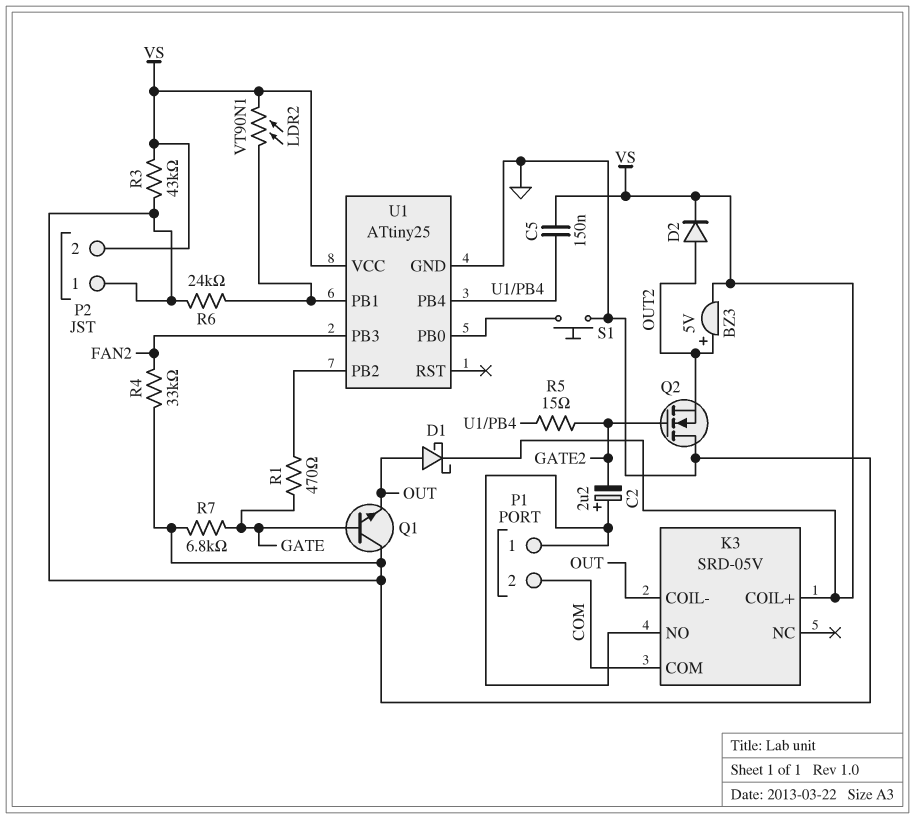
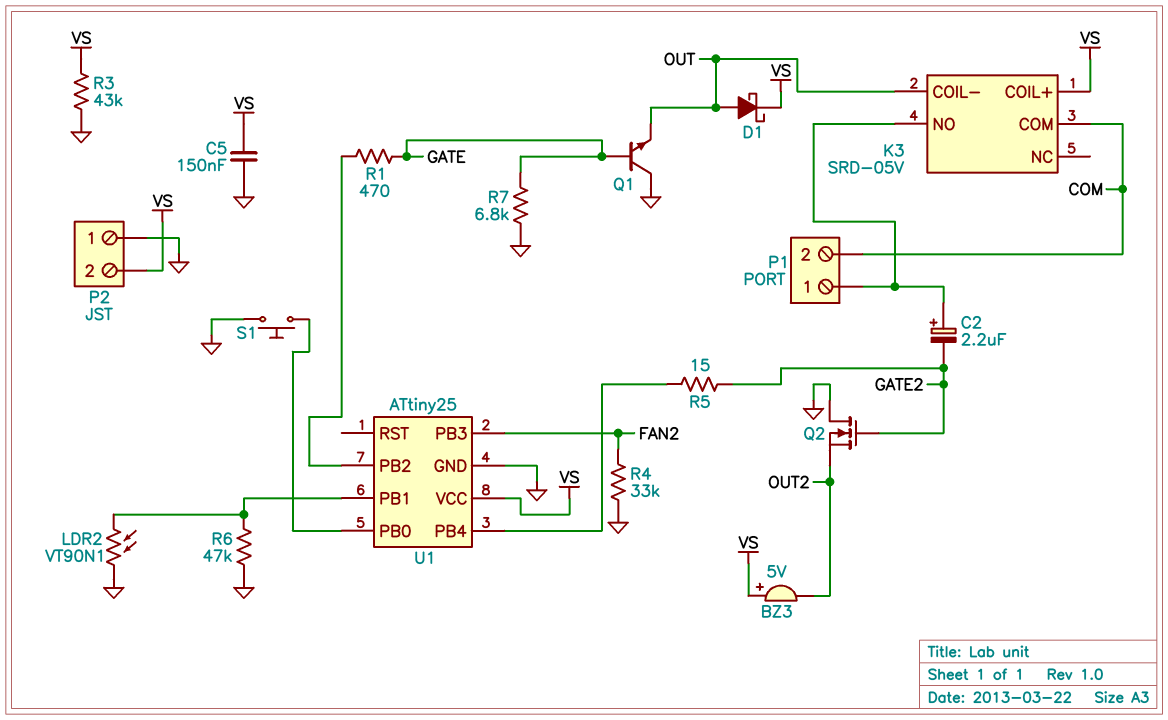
BZ3: buzzer 5V (plus OUT2, minus VS) -> buzzer 5V (plus VS, minus OUT2)
C5: 150nF (U1/PB4, VS) -> 150nF (GND, VS)
D2: diode (A OUT2, K VS) -> none
LDR2: VT90N1 (U1/PB1, VS) -> VT90N1 (GND, U1/PB1)
R6: 24k (GND, U1/PB1) -> 47k (GND, U1/PB1)

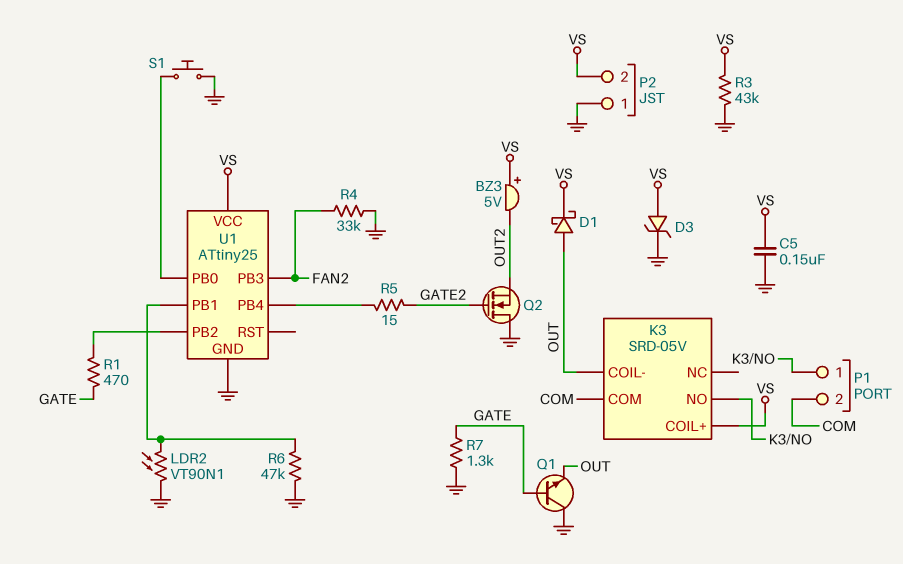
C2: 2.2uF (plus K3/NO, minus GATE2) -> none
D3: none -> zener (A VS, K GND)
R7: 6.8k (GATE, GND) -> 1.3k (GATE, GND)

